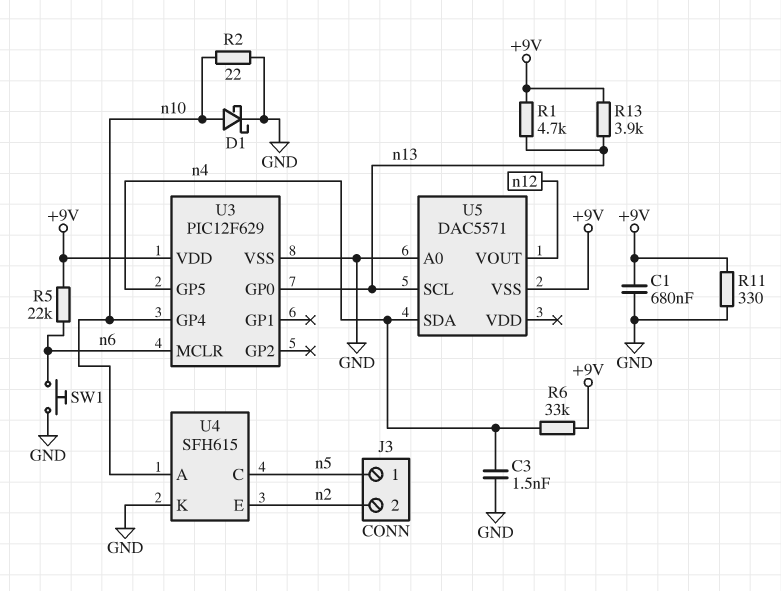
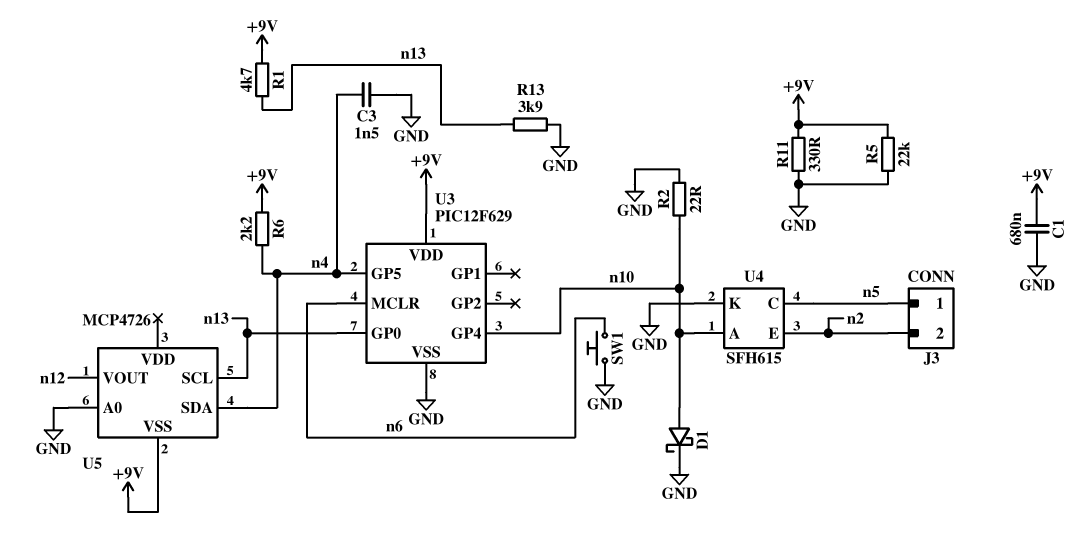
R5: 22k (+9V, n6) -> 22k (+9V, GND)
R6: 33k (+9V, n4) -> 2.2k (+9V, n4)
R13: 3.9k (+9V, n13) -> 3.9k (GND, n13)
U5: DAC5571 -> MCP4726

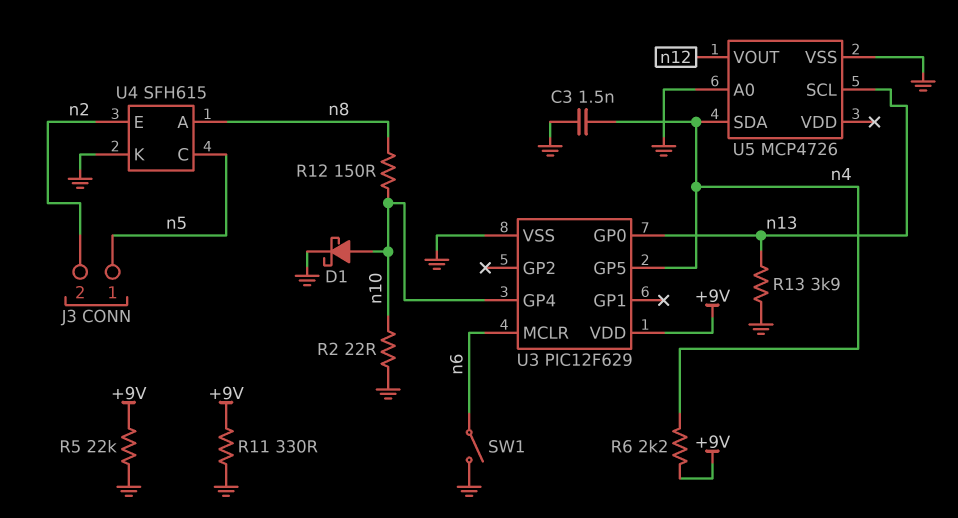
C1: 680nF (+9V, GND) -> none
R1: 4.7k (+9V, n13) -> none
R12: none -> 150 (n8, n10)
SW1: button (GND, n6) -> switch (GND, n6)
U4 pin A: n10 -> n8
U5 pin VSS: +9V -> GND

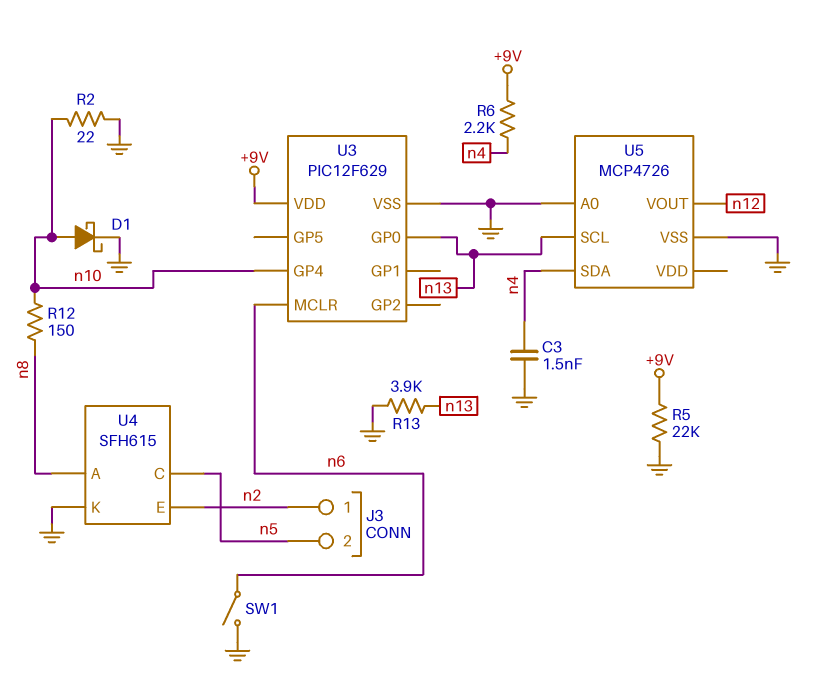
J3 pin 1: n5 -> n2
J3 pin 2: n2 -> n5
R11: 330 (+9V, GND) -> none
U3 pin GP5: n4 -> none

